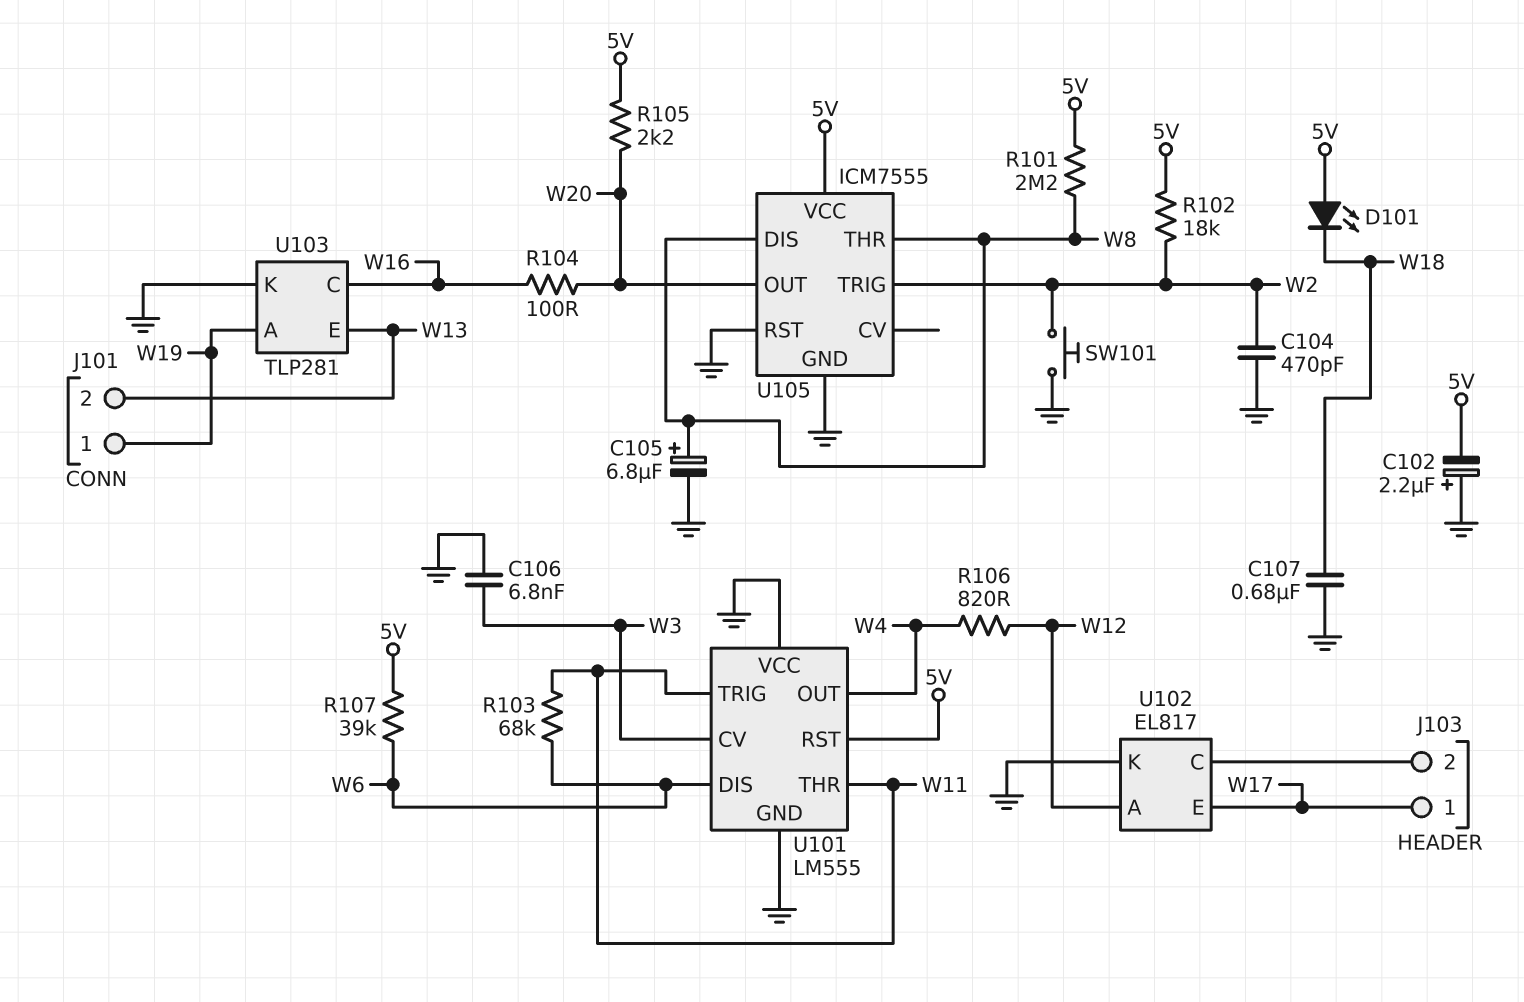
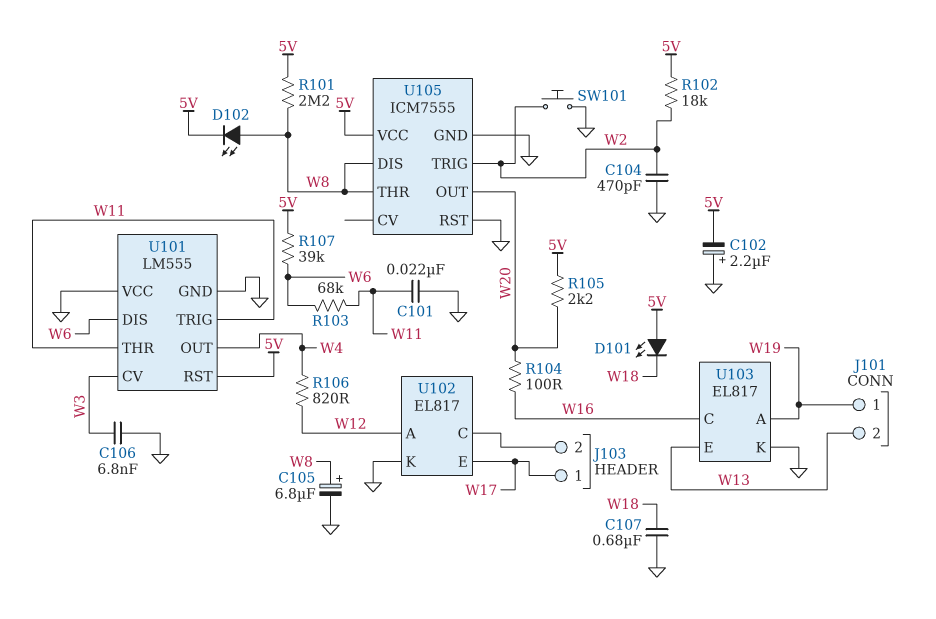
C101: none -> 22nF (GND, W11)
D102: none -> LED (A W8, K 5V)
U103: TLP281 -> EL817

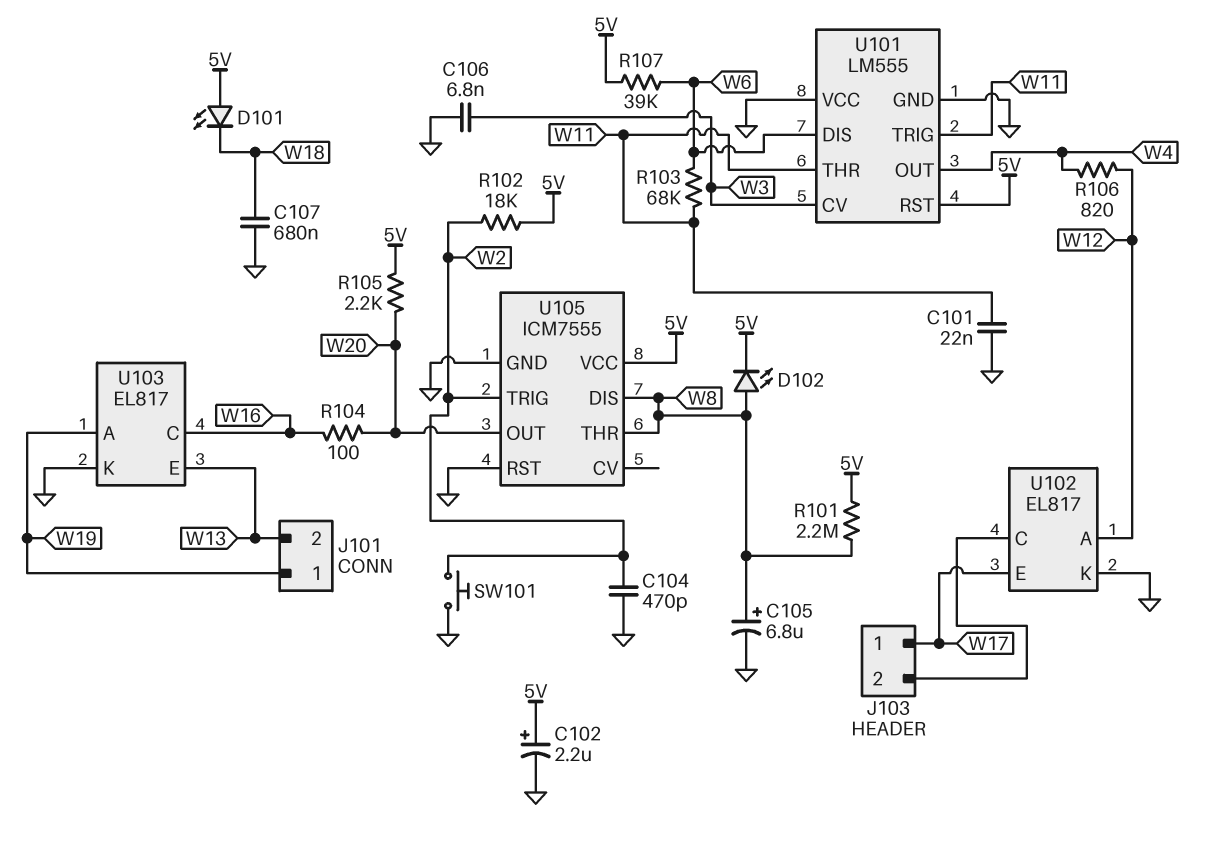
C102: 2.2uF (plus GND, minus 5V) -> 2.2uF (plus 5V, minus GND)

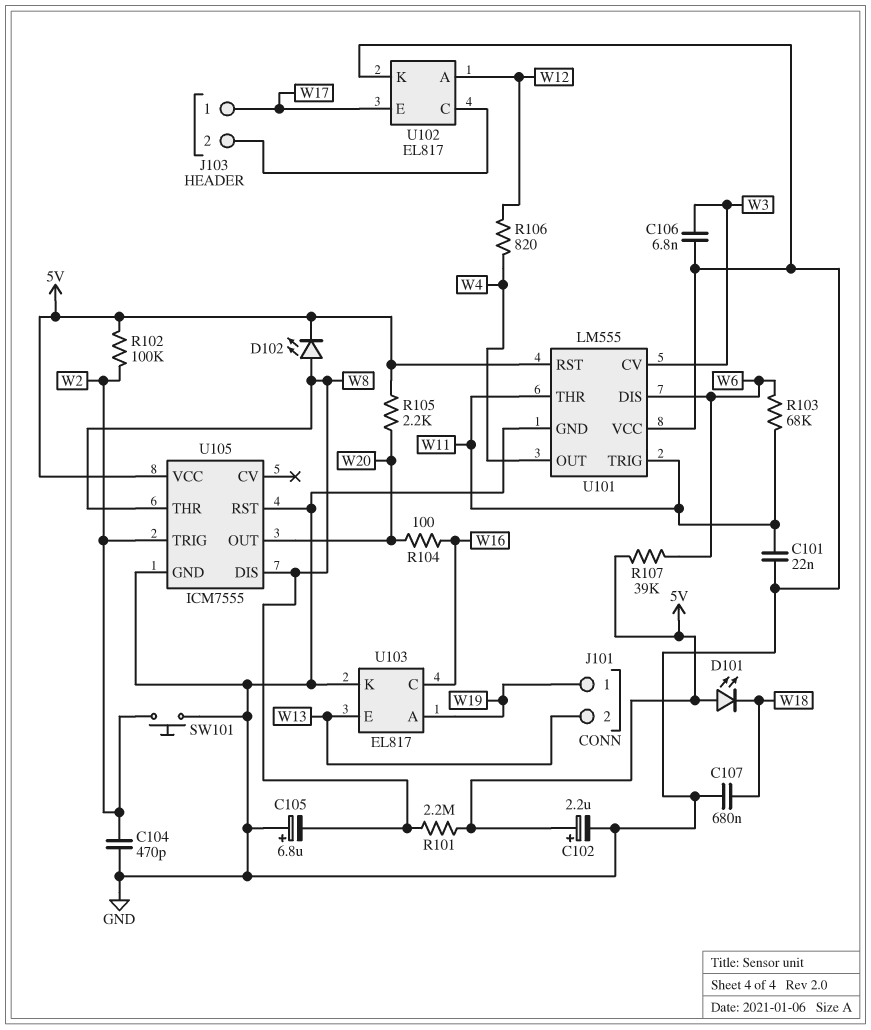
C105: 6.8uF (plus W8, minus GND) -> 6.8uF (plus GND, minus W8)
R102: 18k (5V, W2) -> 100k (5V, W2)

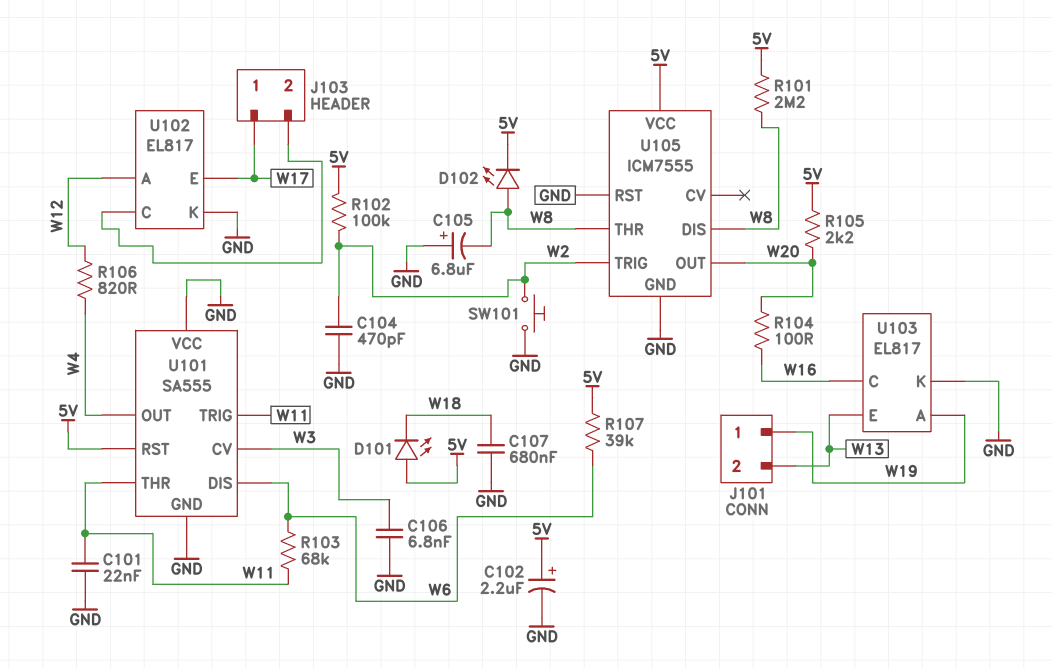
U101: LM555 -> SA555

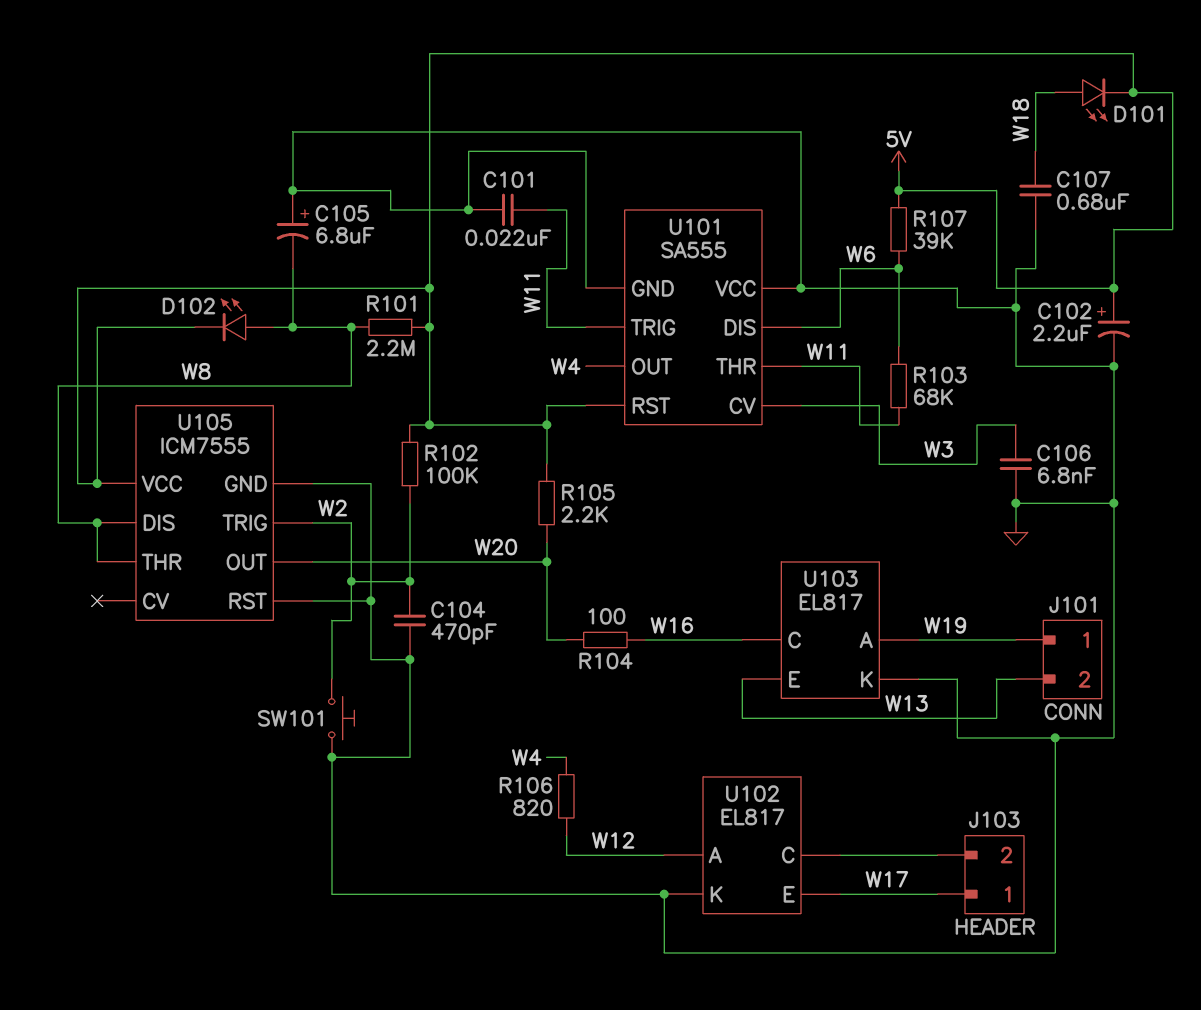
D101: LED (A 5V, K W18) -> LED (A W18, K 5V)

